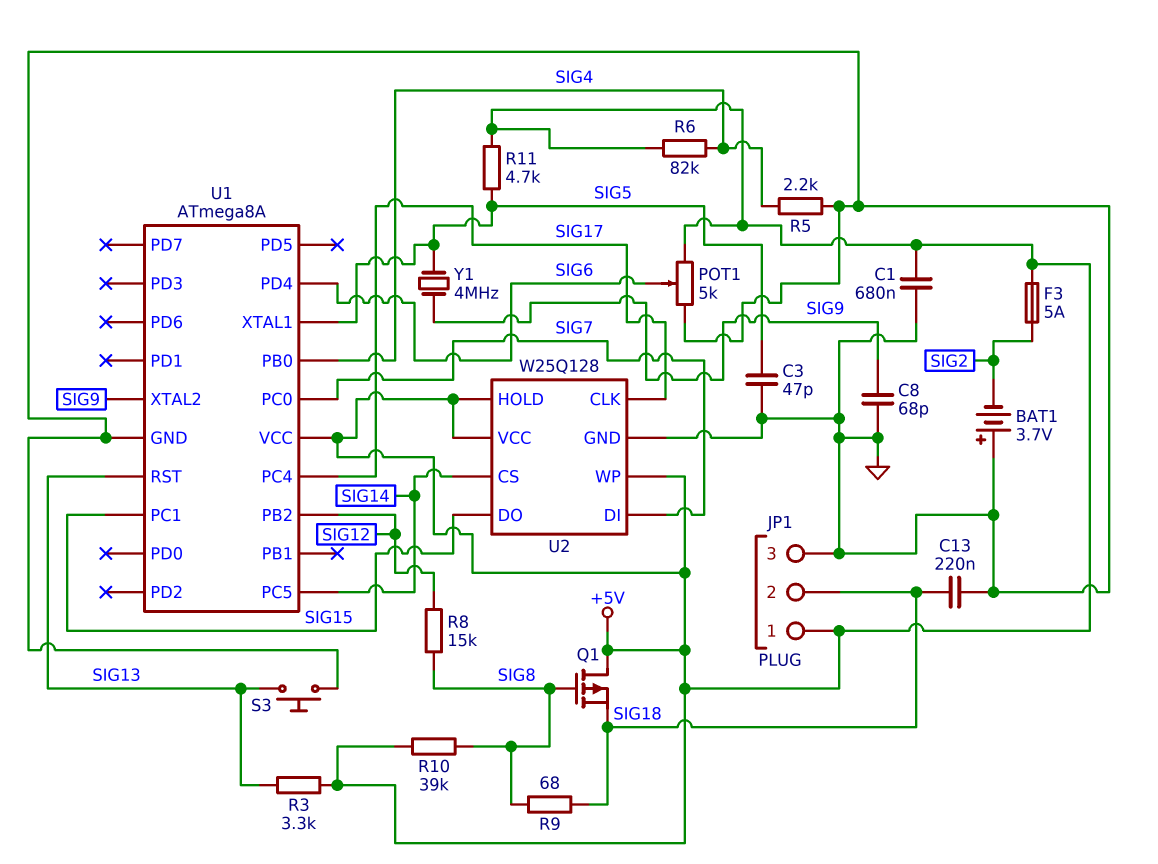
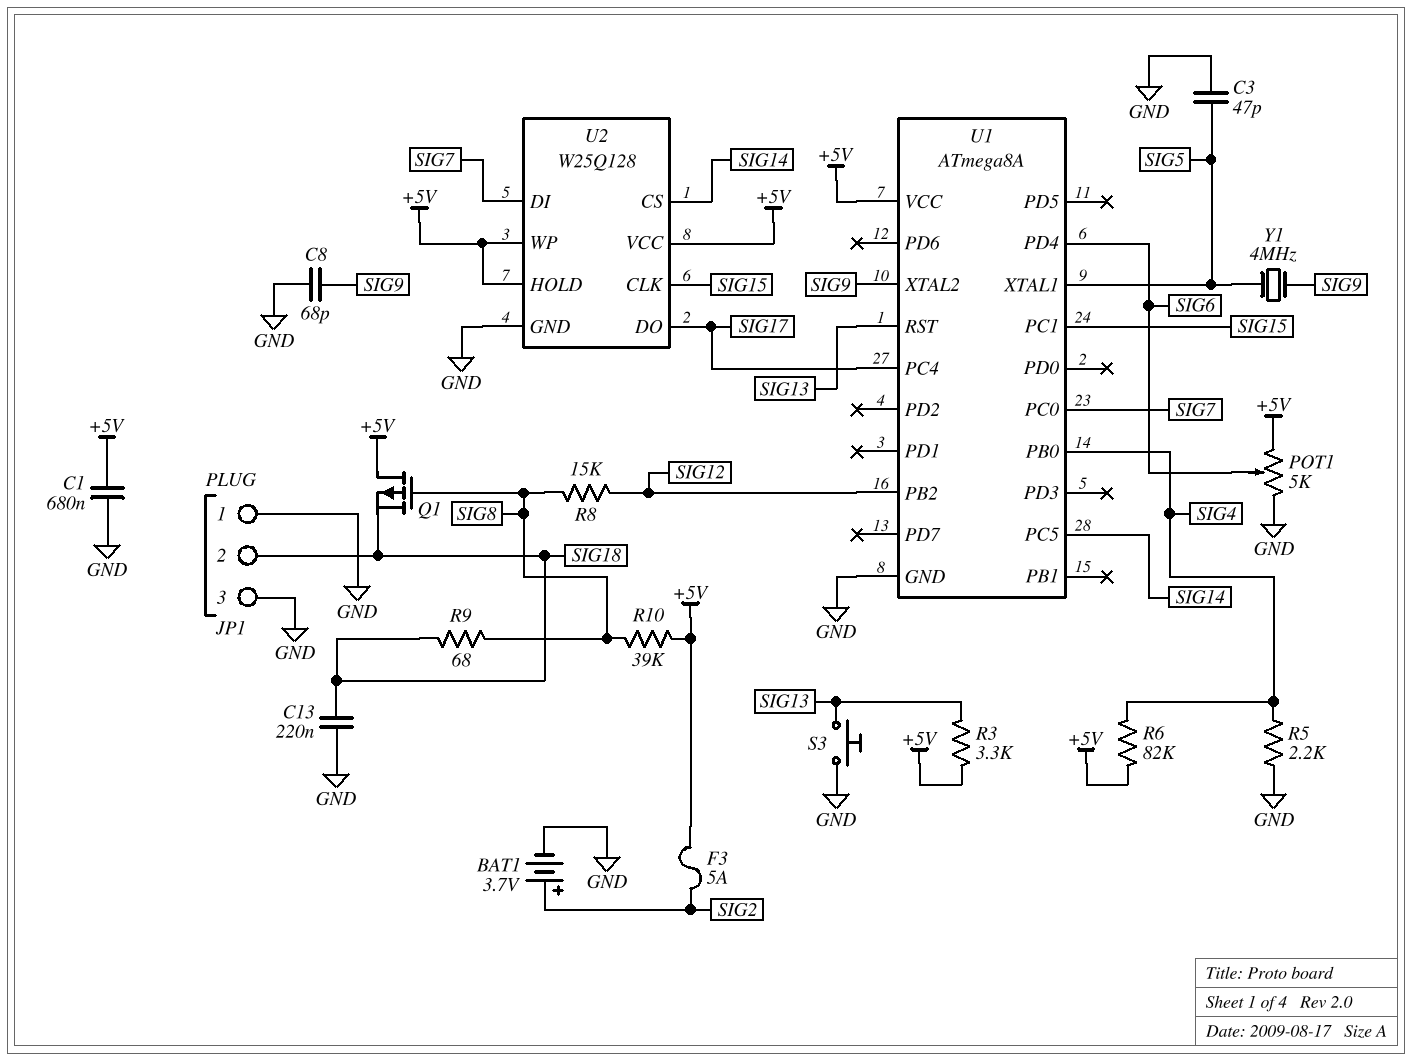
BAT1: 3.7V (plus GND, minus SIG2) -> 3.7V (plus SIG2, minus GND)
JP1 pin 1: +5V -> GND
R11: 4.7k (+5V, SIG5) -> none
U2 pin CLK: SIG17 -> SIG15
U2 pin DO: SIG15 -> SIG17

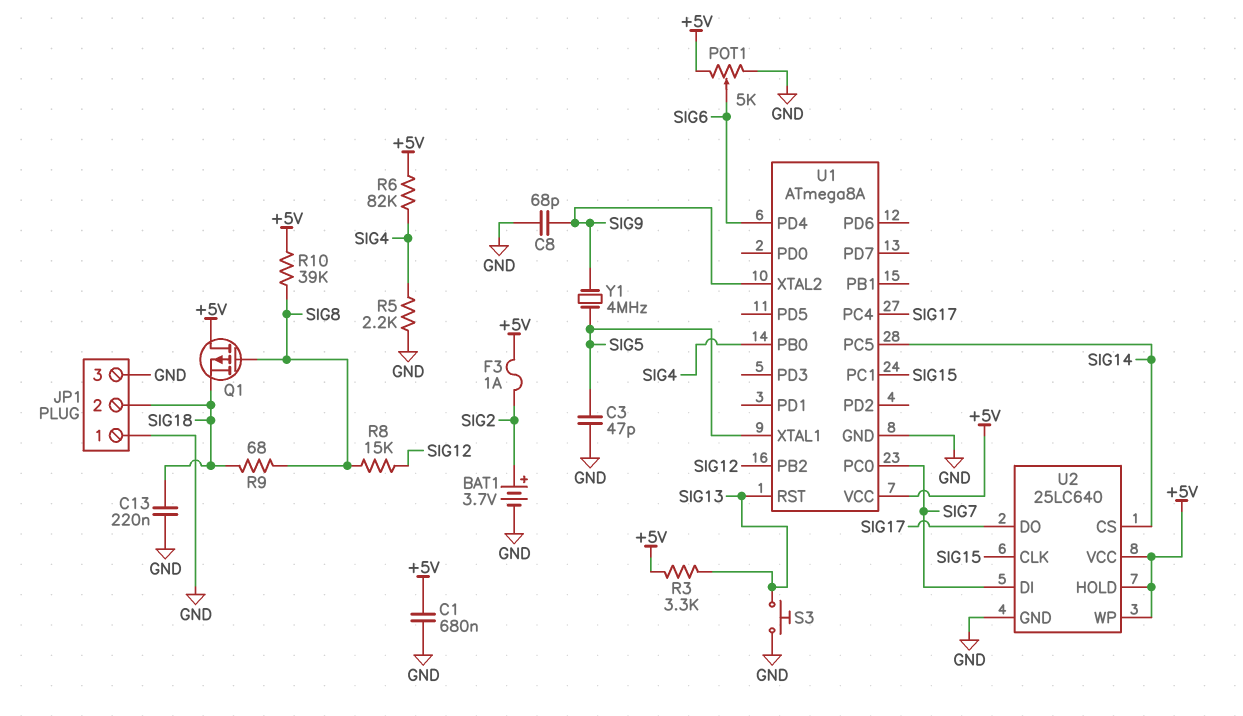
F3: 5A (+5V, SIG2) -> 1A (+5V, SIG2)
U2: W25Q128 -> 25LC640

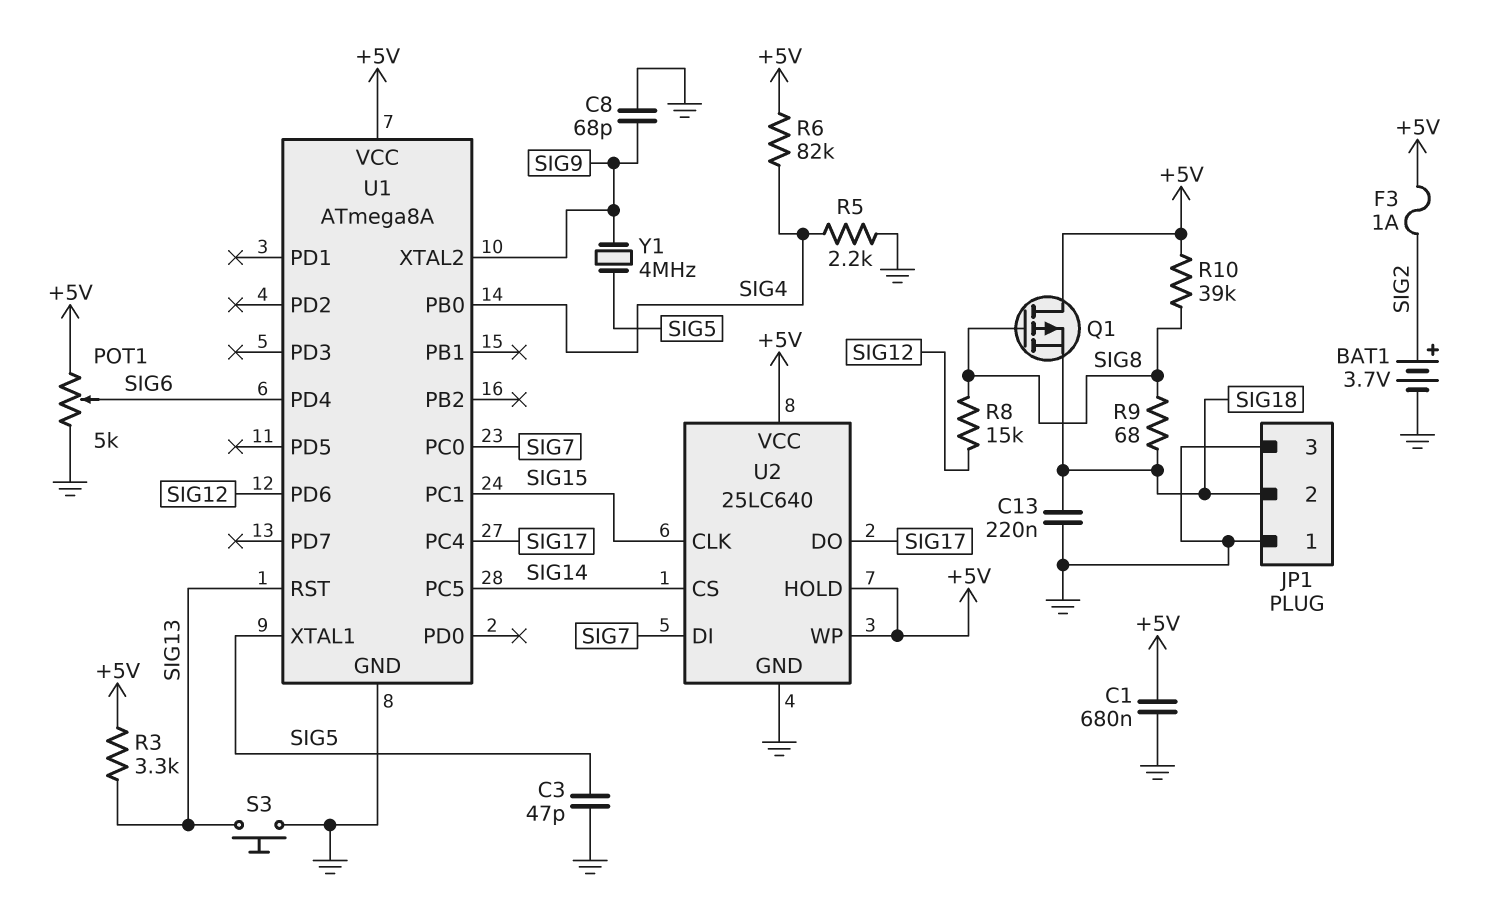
U1 pin PB2: SIG12 -> none
U1 pin PD6: none -> SIG12

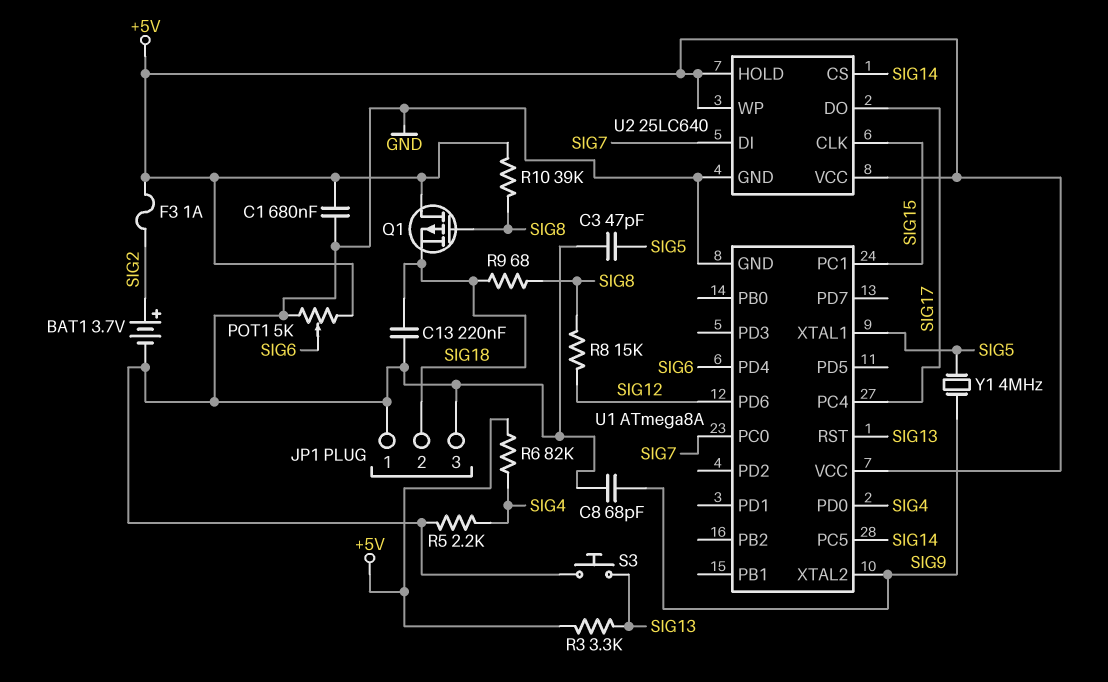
U1 pin PB0: SIG4 -> none
U1 pin PD0: none -> SIG4

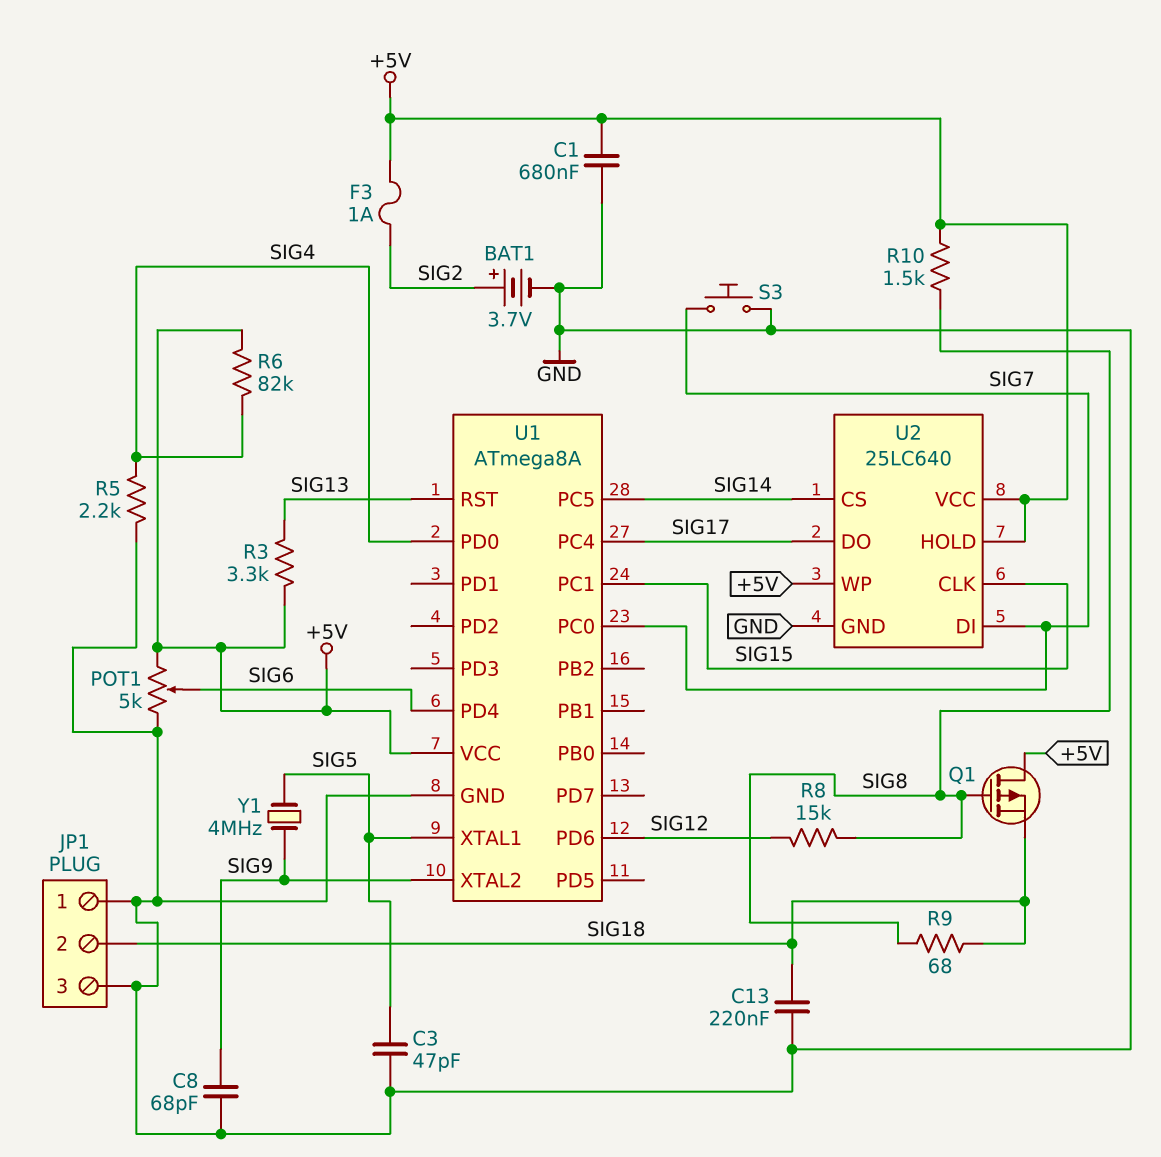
R10: 39k (+5V, SIG8) -> 1.5k (+5V, SIG8)
S3: button (GND, SIG13) -> button (GND, SIG7)

